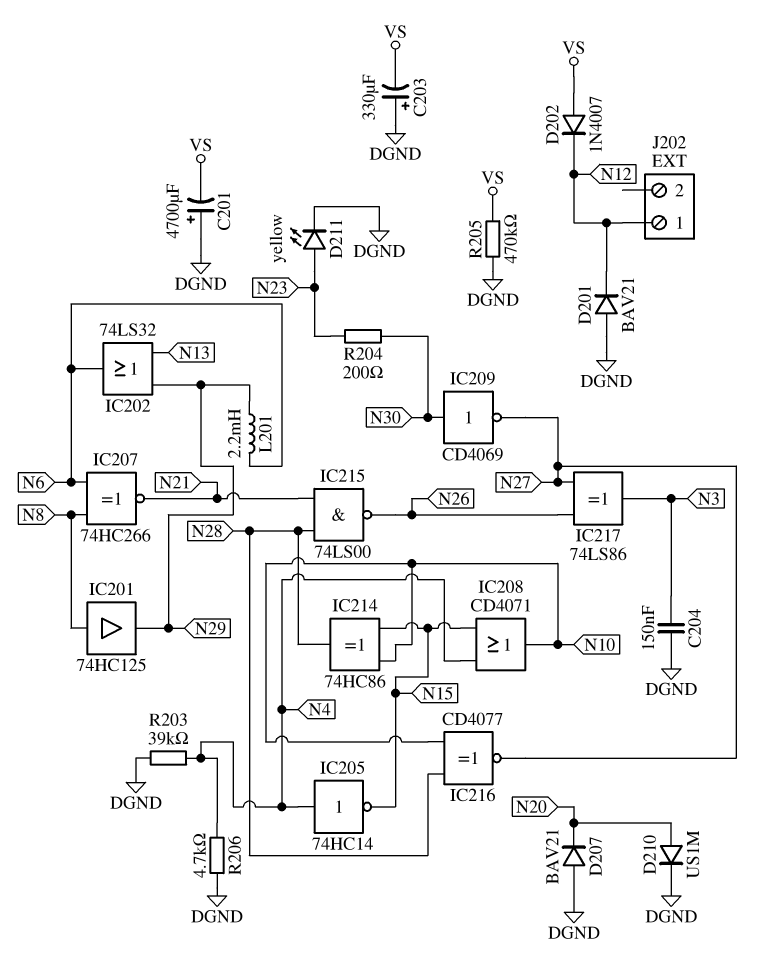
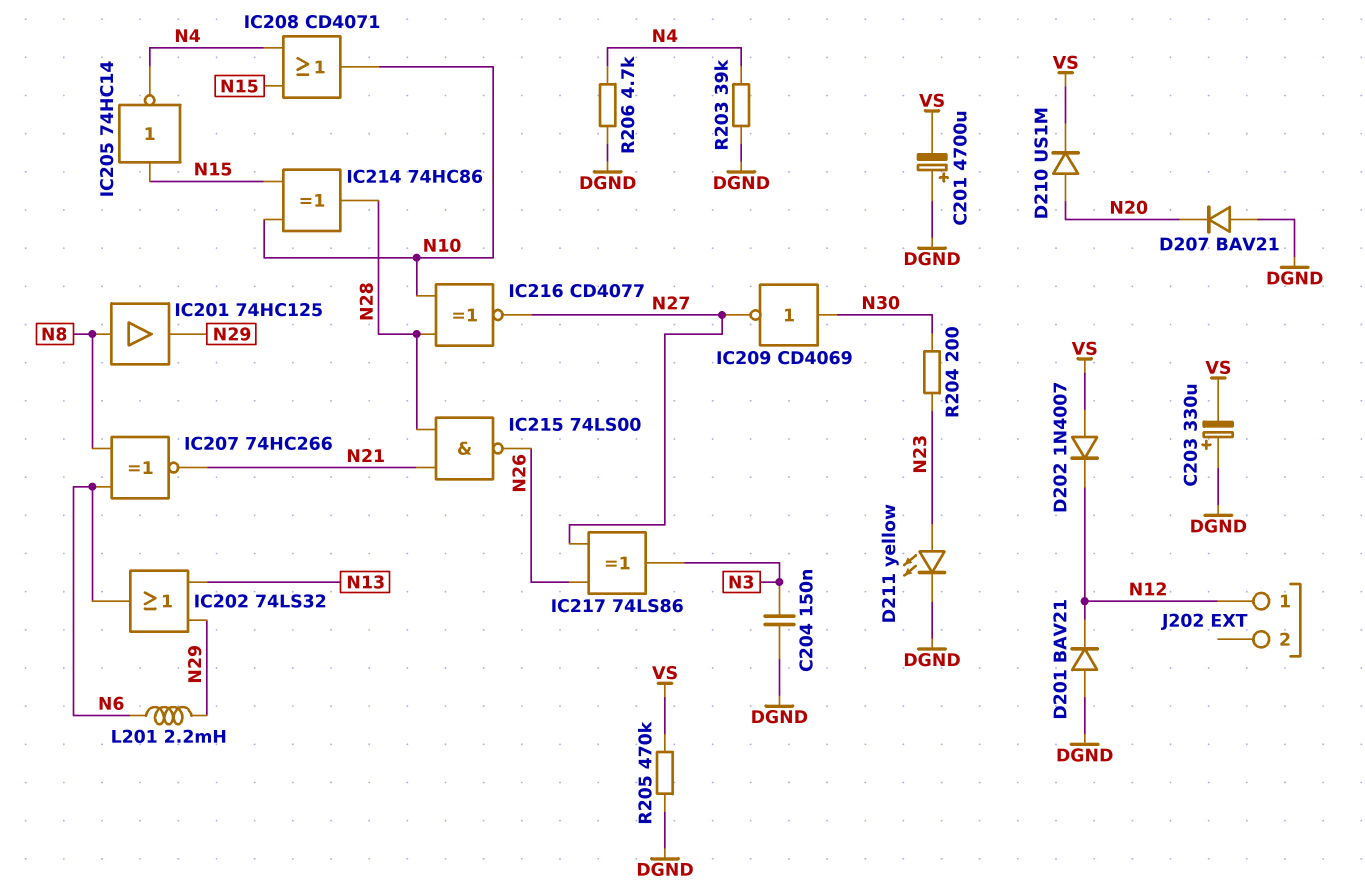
D210: diode US1M (A N20, K DGND) -> diode US1M (A N20, K VS)
IC205: NOT 74HC14 (in N4, out N15) -> NOT 74HC14 (in N15, out N4)

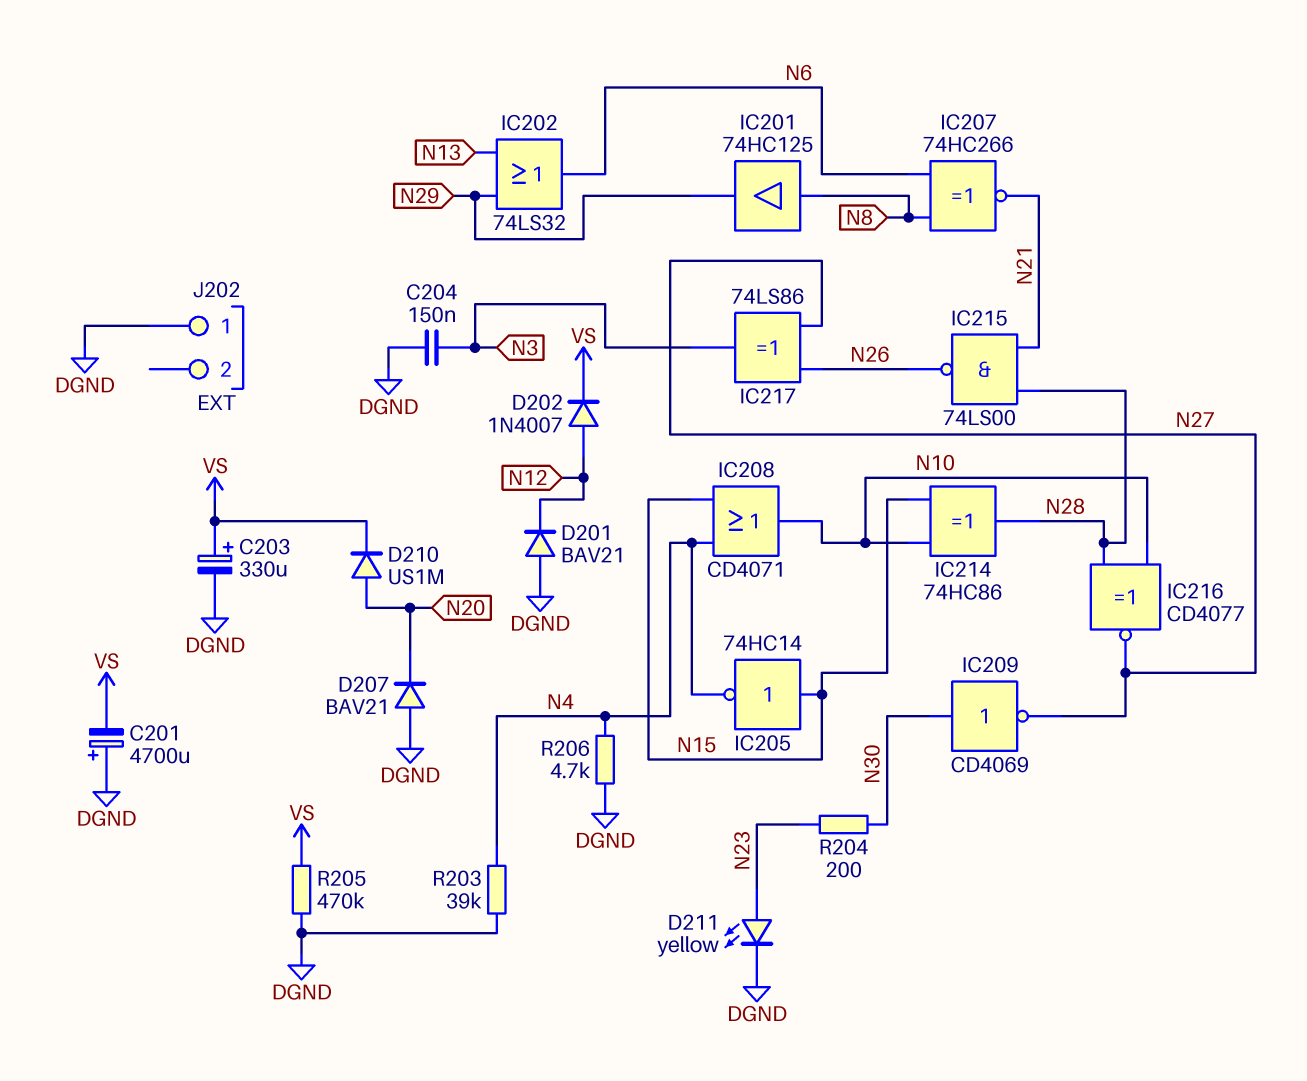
C203: 330uF (plus DGND, minus VS) -> 330uF (plus VS, minus DGND)
D202: diode 1N4007 (A VS, K N12) -> diode 1N4007 (A N12, K VS)
J202 pin 1: N12 -> DGND
L201: 2.2mH (N6, N29) -> none

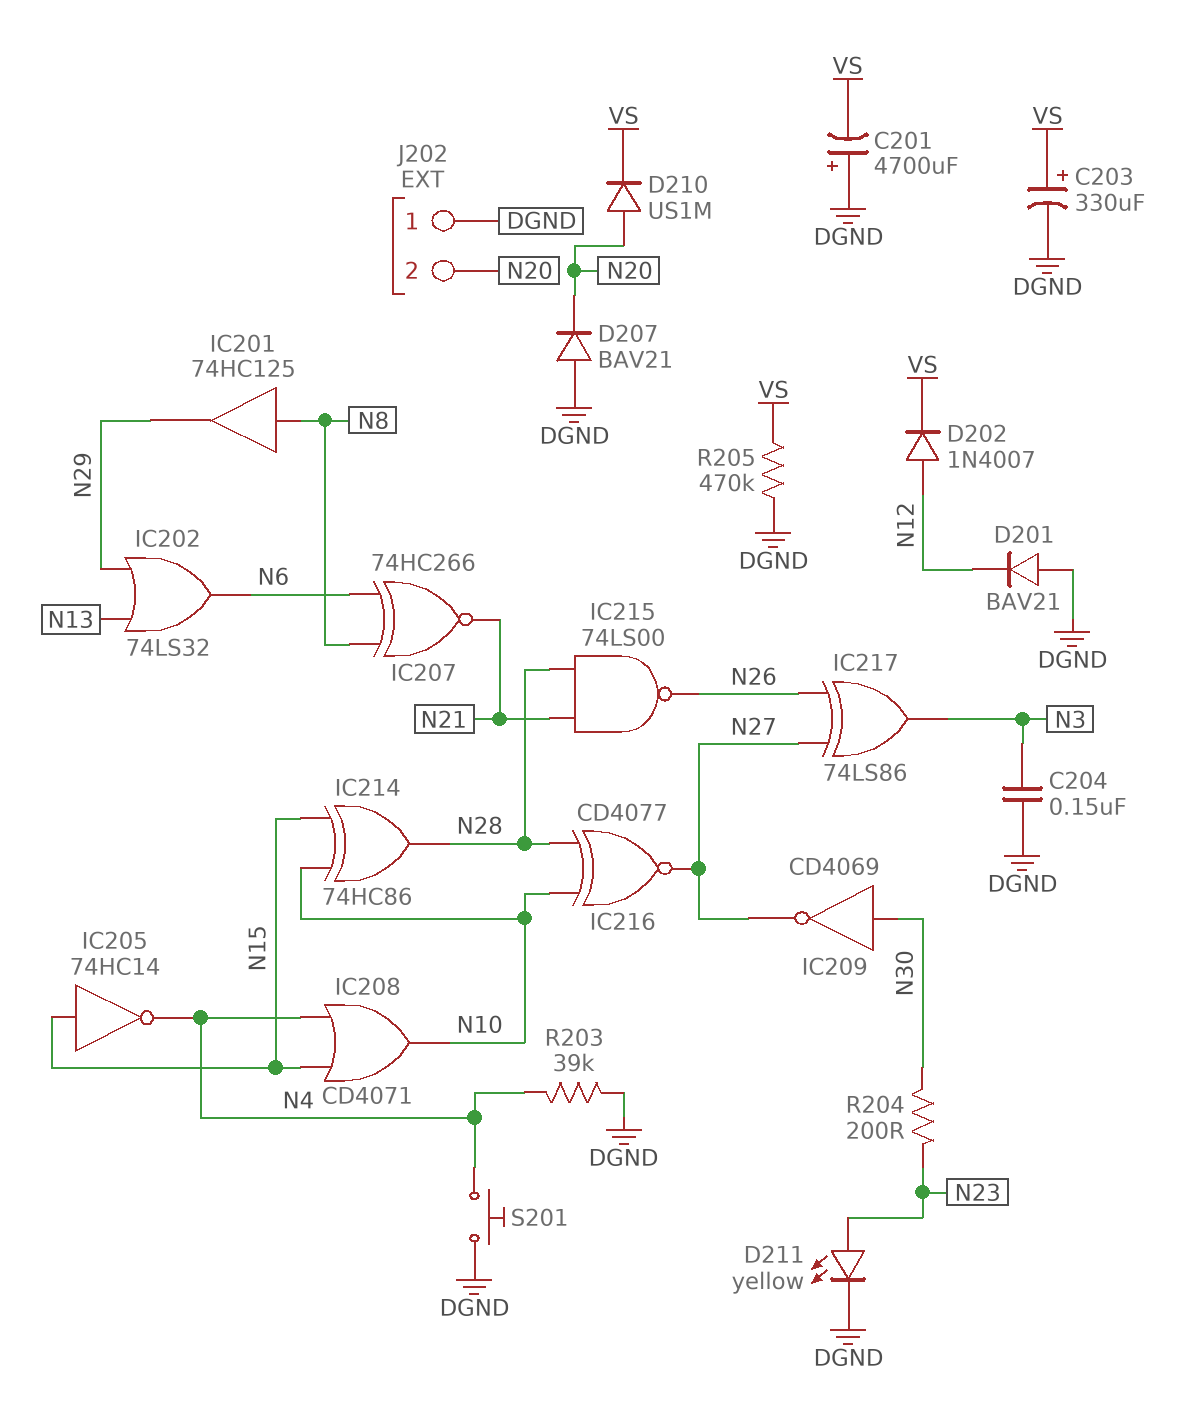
J202 pin 2: none -> N20
R206: 4.7k (DGND, N4) -> none
S201: none -> button (DGND, N4)

